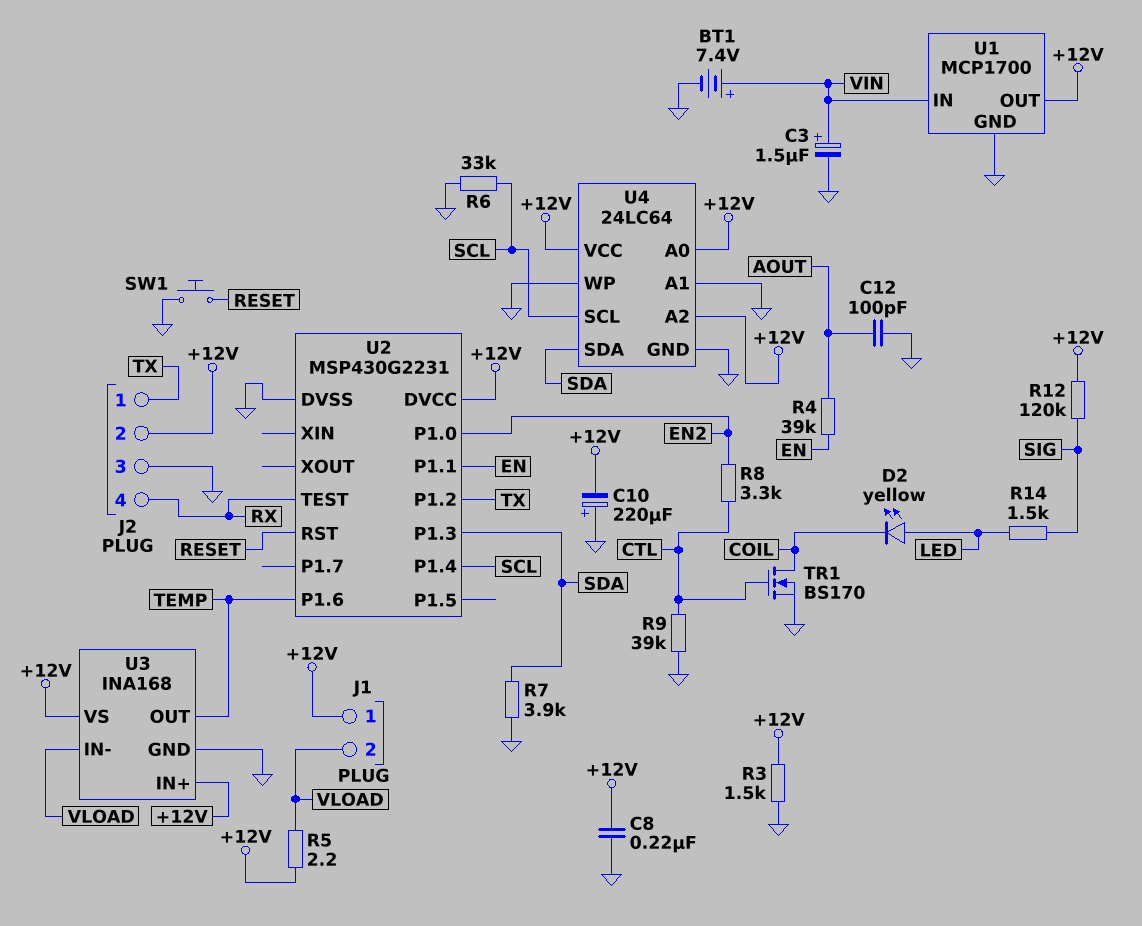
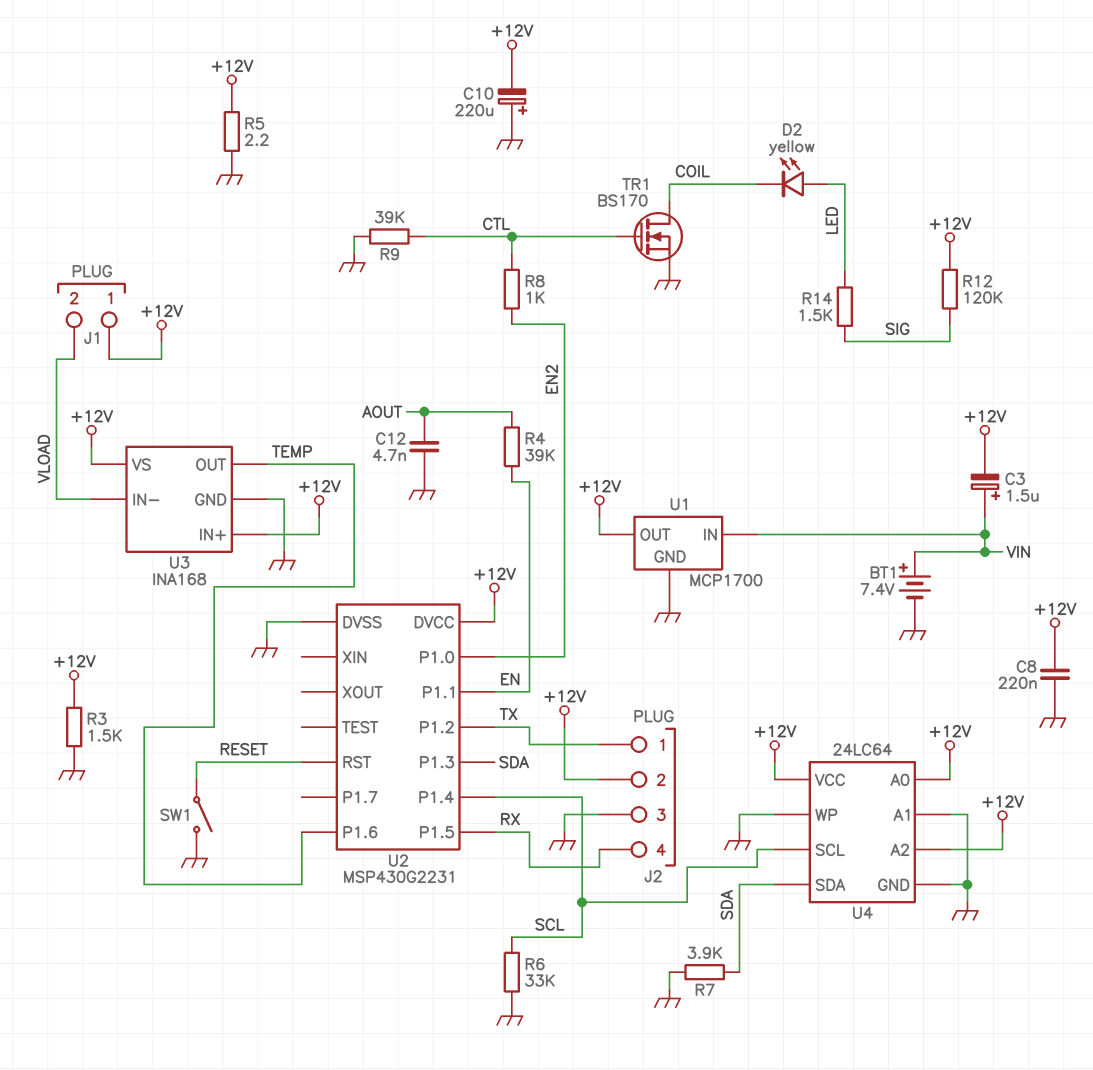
C3: 1.5uF (plus VIN, minus GND) -> 1.5uF (plus VIN, minus +12V)
C12: 100pF (AOUT, GND) -> 4.7nF (AOUT, GND)
R5: 2.2 (+12V, VLOAD) -> 2.2 (+12V, GND)
R8: 3.3k (CTL, EN2) -> 1k (CTL, EN2)
SW1: button (GND, RESET) -> switch (GND, RESET)
U2 pin P1.5: none -> RX
U2 pin TEST: RX -> none

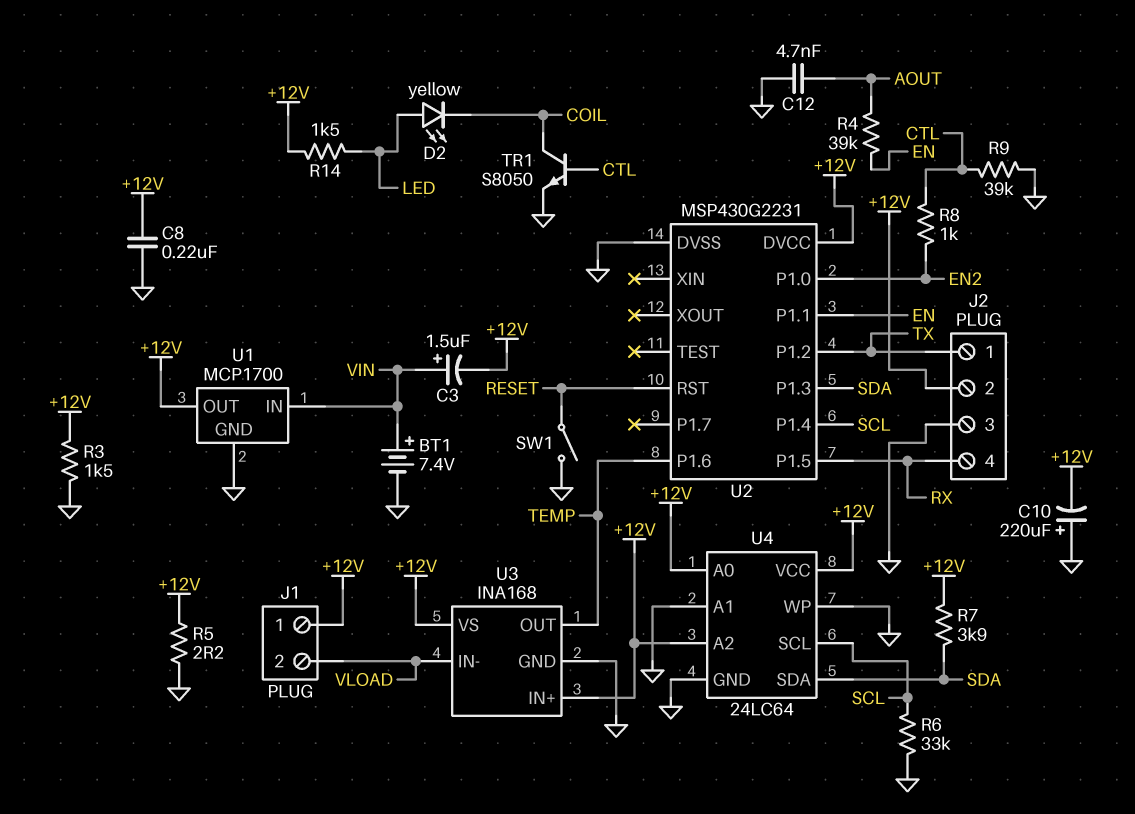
R7: 3.9k (GND, SDA) -> 3.9k (+12V, SDA)
R12: 120k (+12V, SIG) -> none
R14: 1.5k (LED, SIG) -> 1.5k (+12V, LED)
TR1: NMOS BS170 (G CTL, D COIL, S GND) -> NPN S8050 (B CTL, C COIL, E GND)

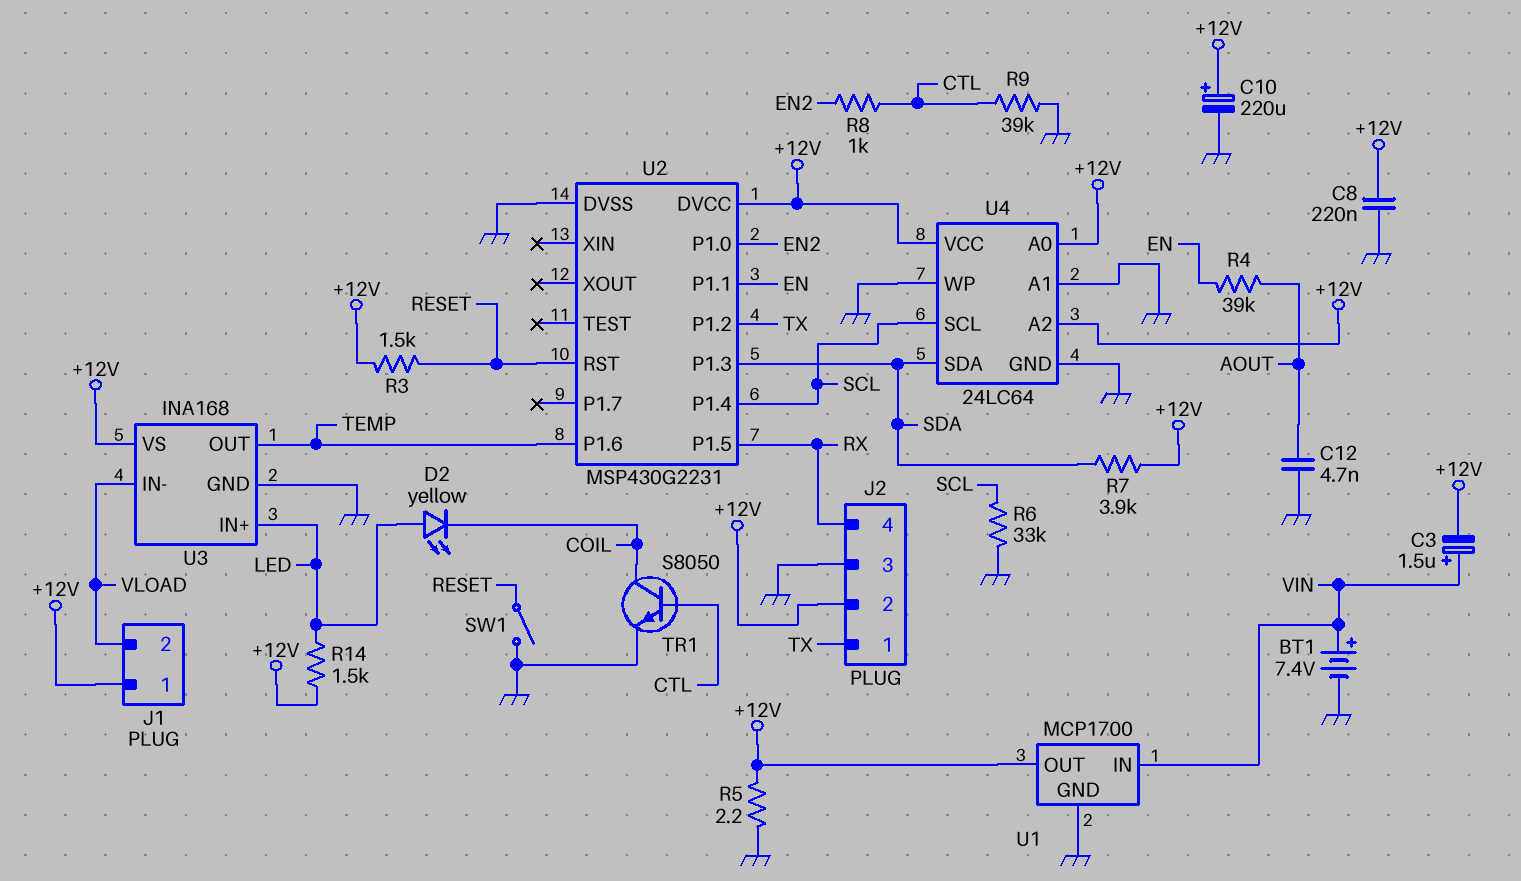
C10: 220uF (plus GND, minus +12V) -> 220uF (plus +12V, minus GND)
R3: 1.5k (+12V, GND) -> 1.5k (+12V, RESET)
U3 pin IN+: +12V -> LED

